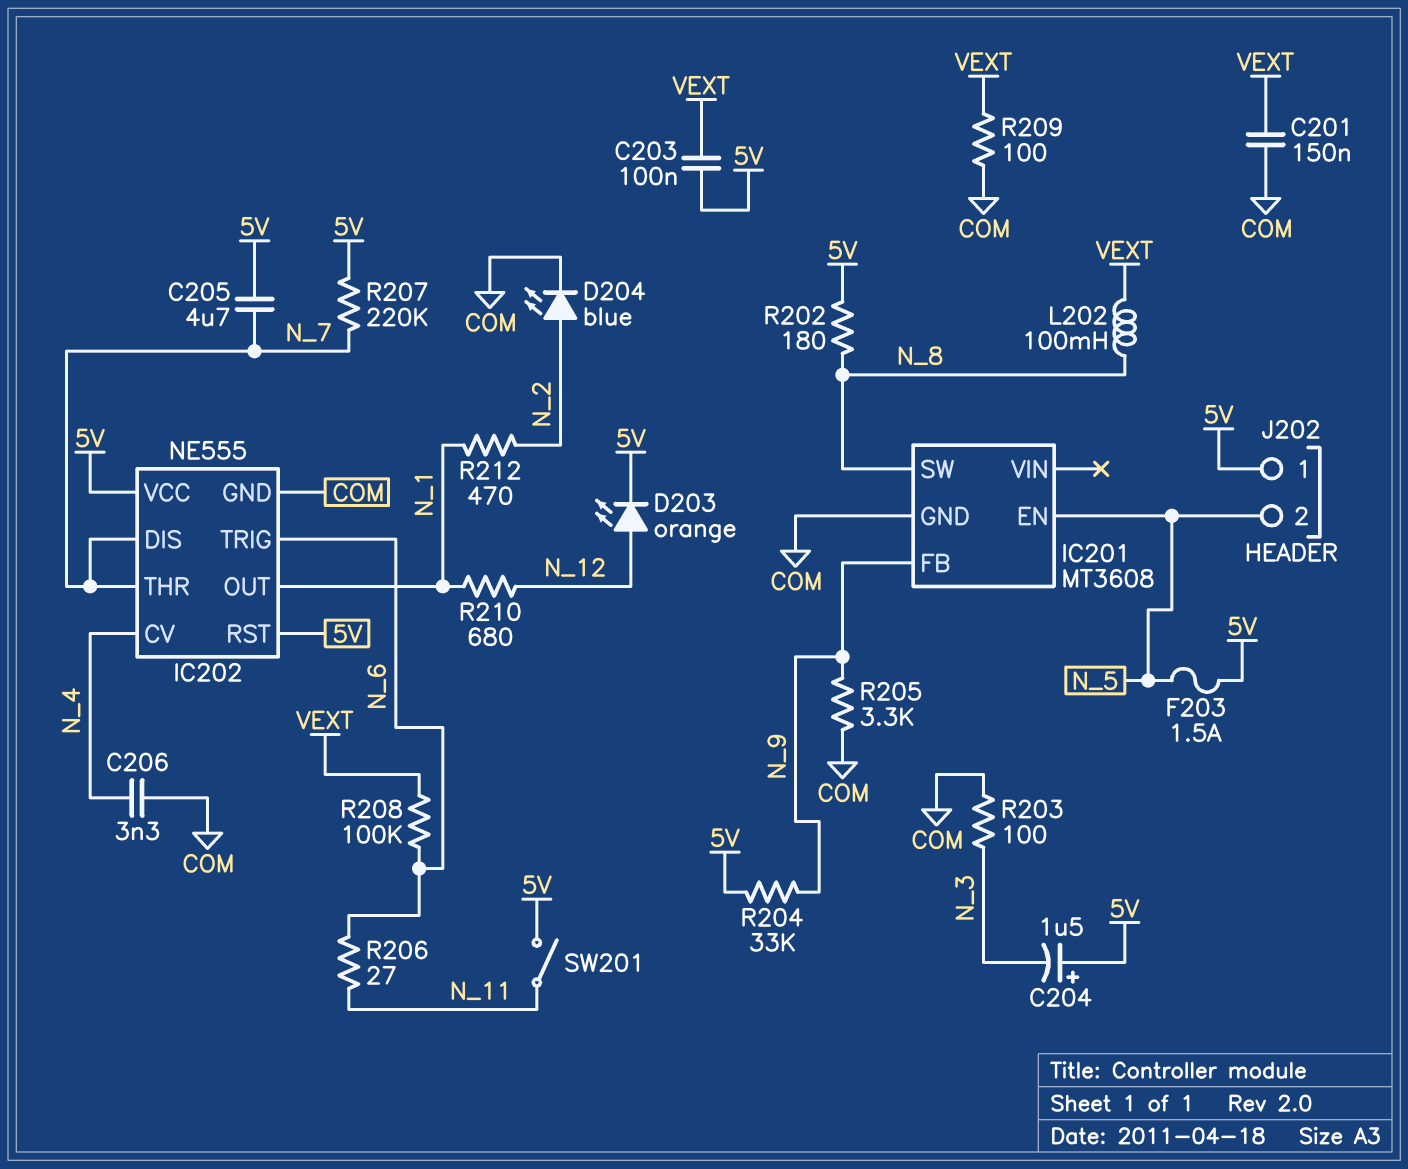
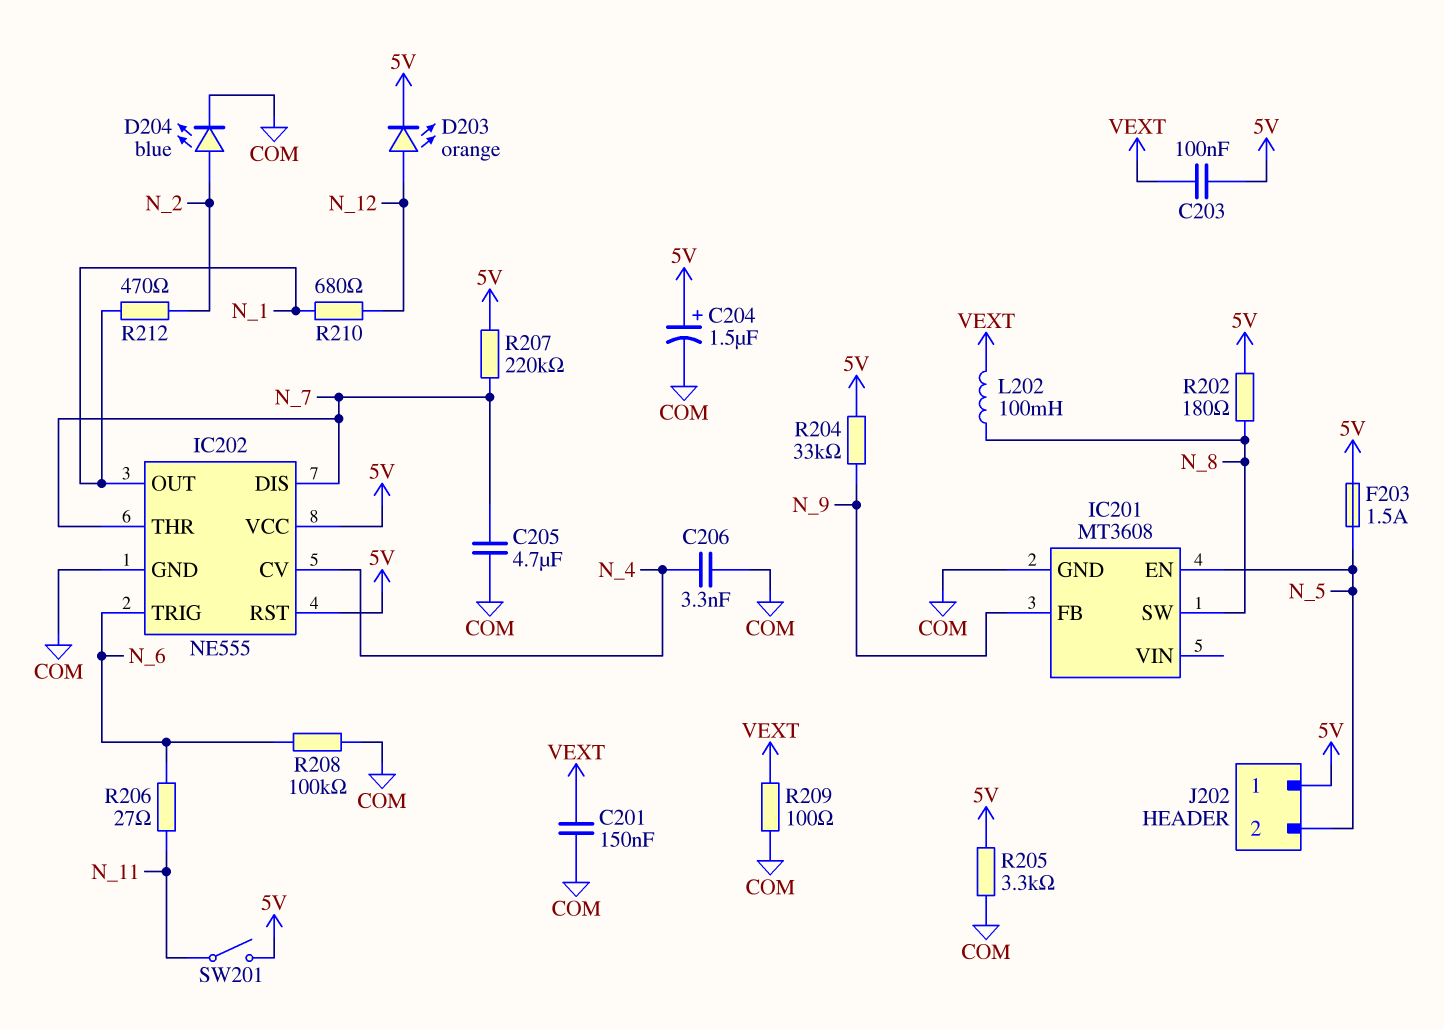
C204: 1.5uF (plus 5V, minus N_3) -> 1.5uF (plus 5V, minus COM)
C205: 4.7uF (5V, N_7) -> 4.7uF (COM, N_7)
R203: 100 (COM, N_3) -> none
R205: 3.3k (COM, N_9) -> 3.3k (5V, COM)
R208: 100k (N_6, VEXT) -> 100k (COM, N_6)

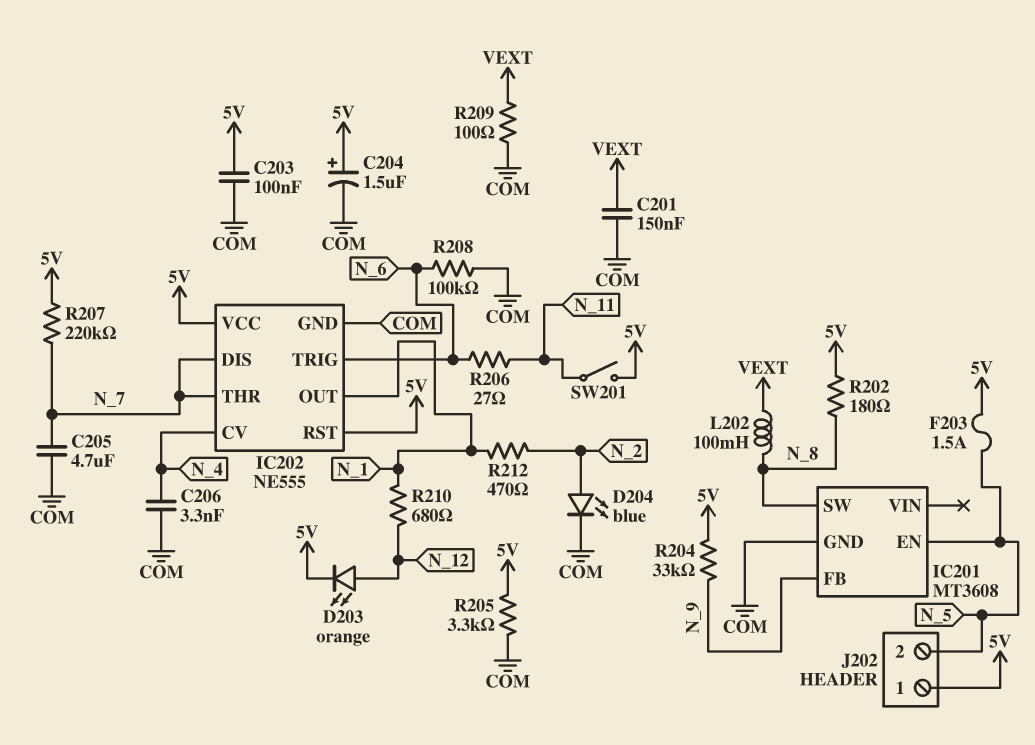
C203: 100nF (5V, VEXT) -> 100nF (5V, COM)

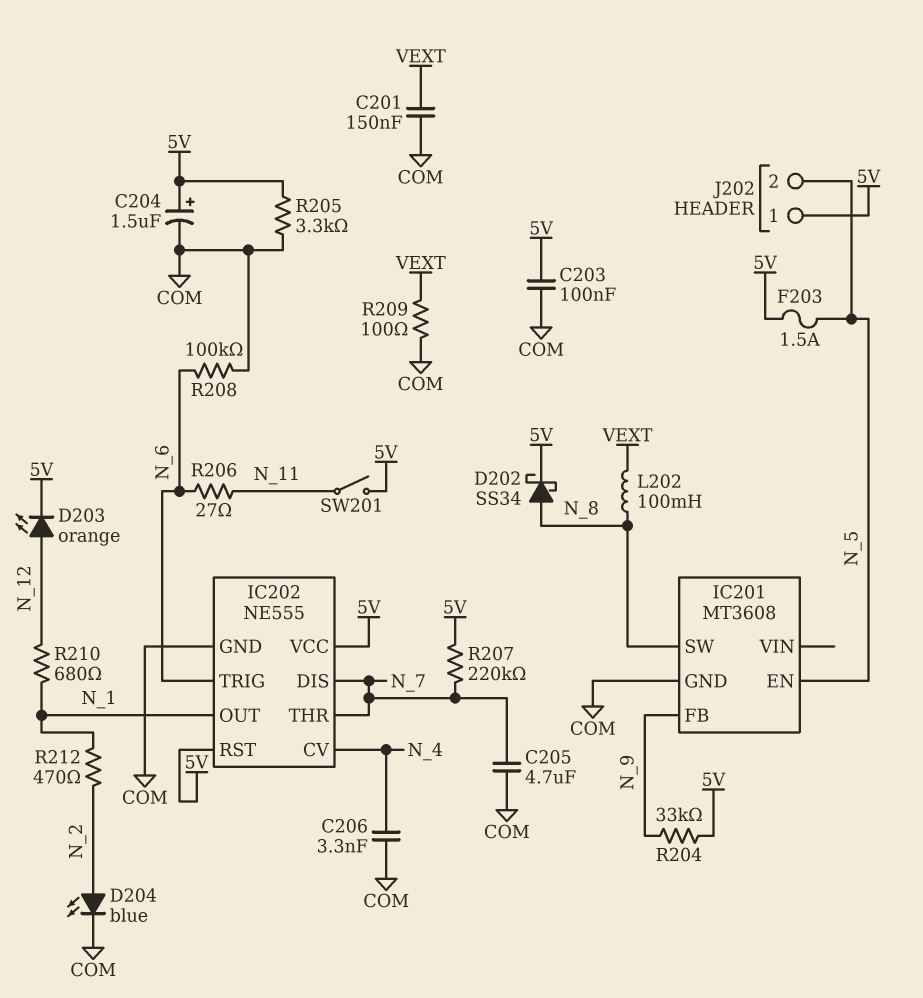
D202: none -> schottky SS34 (A N_8, K 5V)
R202: 180 (5V, N_8) -> none

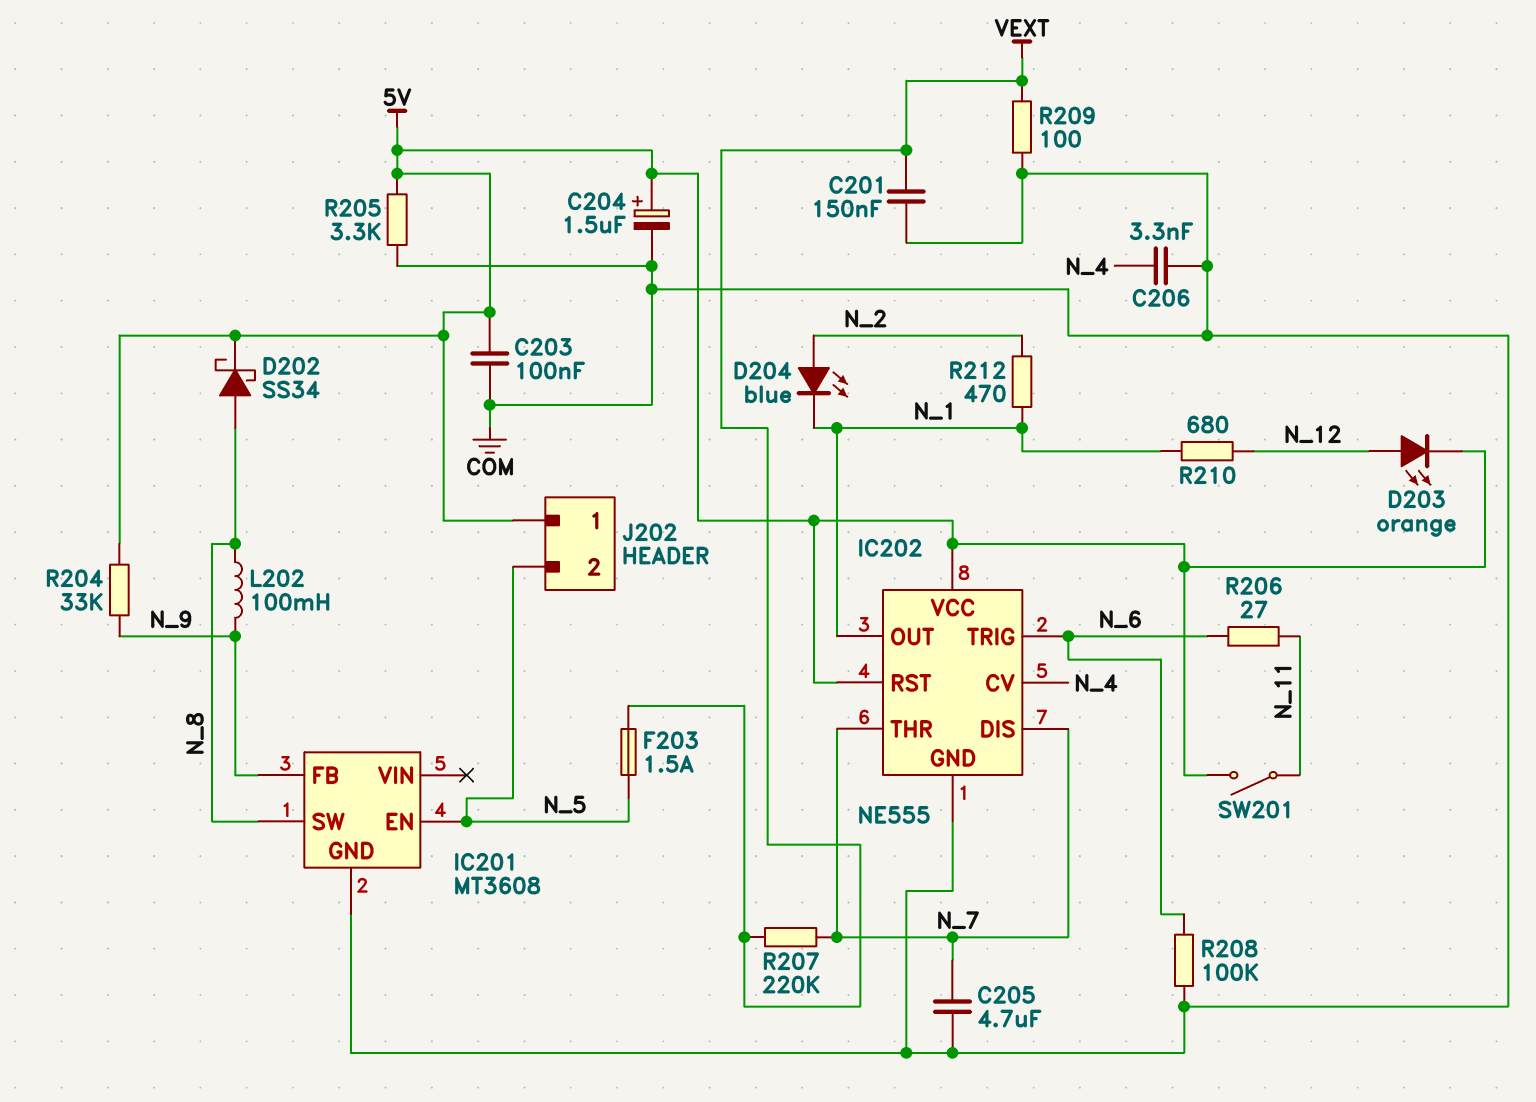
D204: LED blue (A N_2, K COM) -> LED blue (A N_2, K N_1)
F203: 1.5A (5V, N_5) -> 1.5A (N_5, VEXT)
L202: 100mH (N_8, VEXT) -> 100mH (N_8, N_9)
R207: 220k (5V, N_7) -> 220k (N_7, VEXT)

